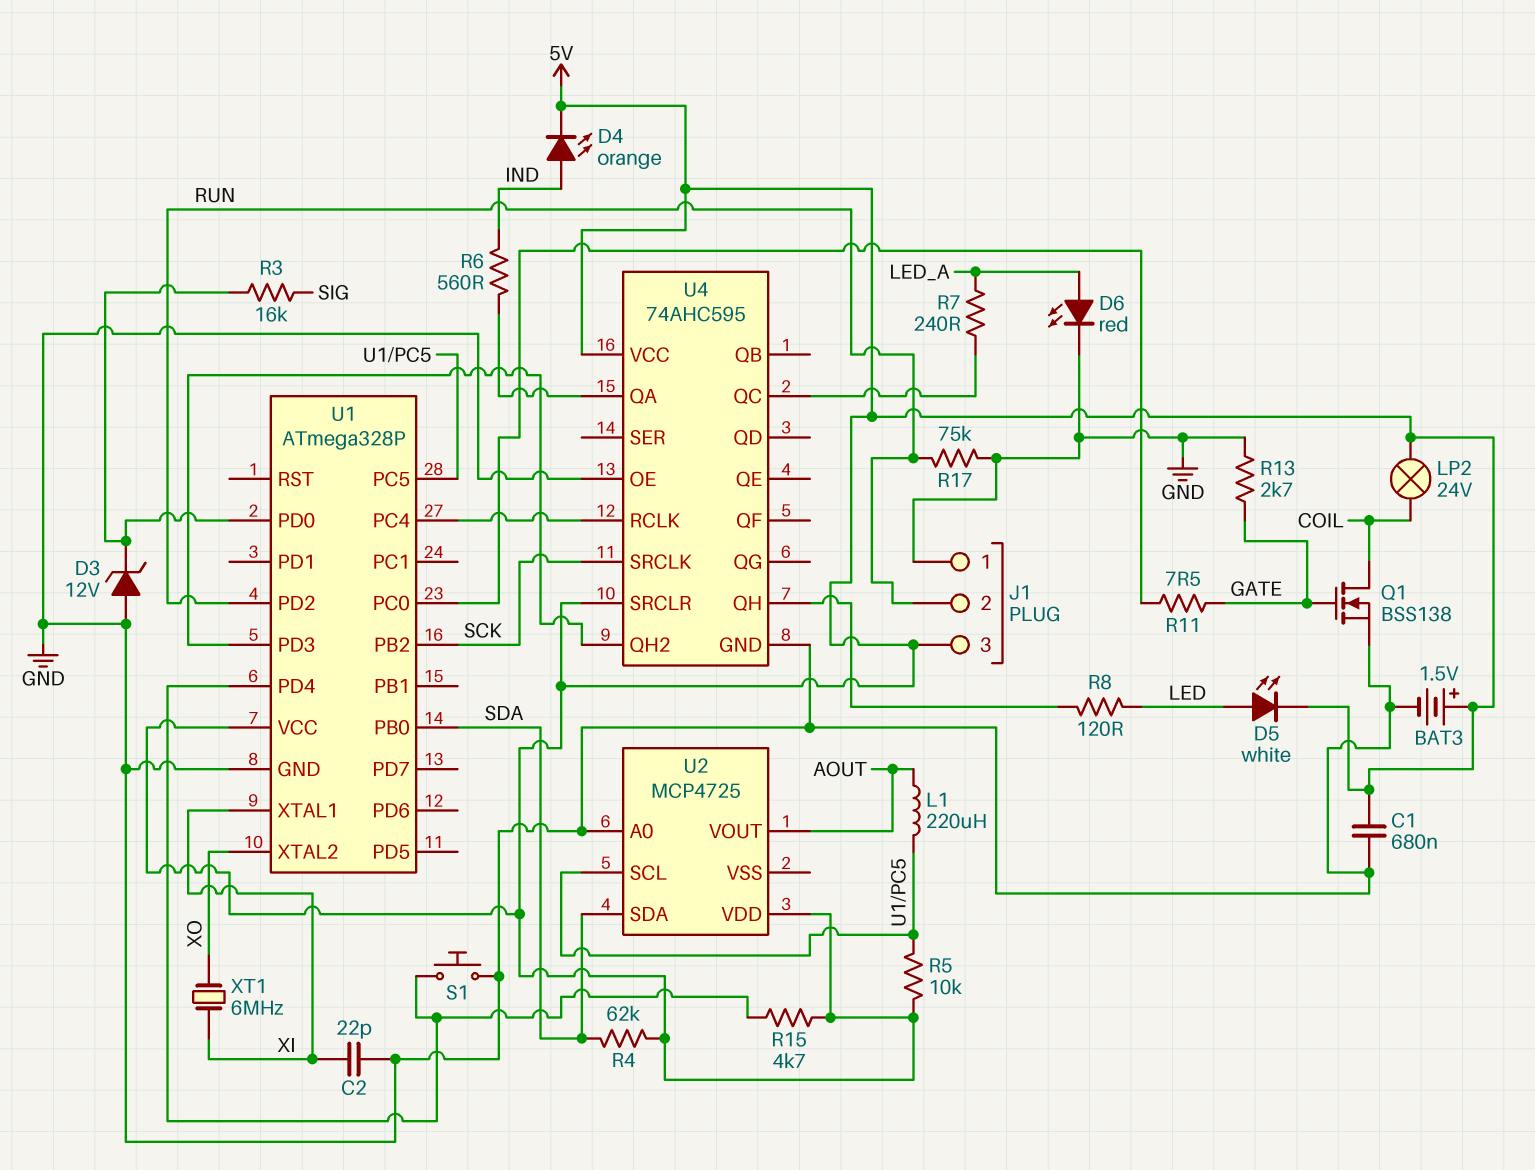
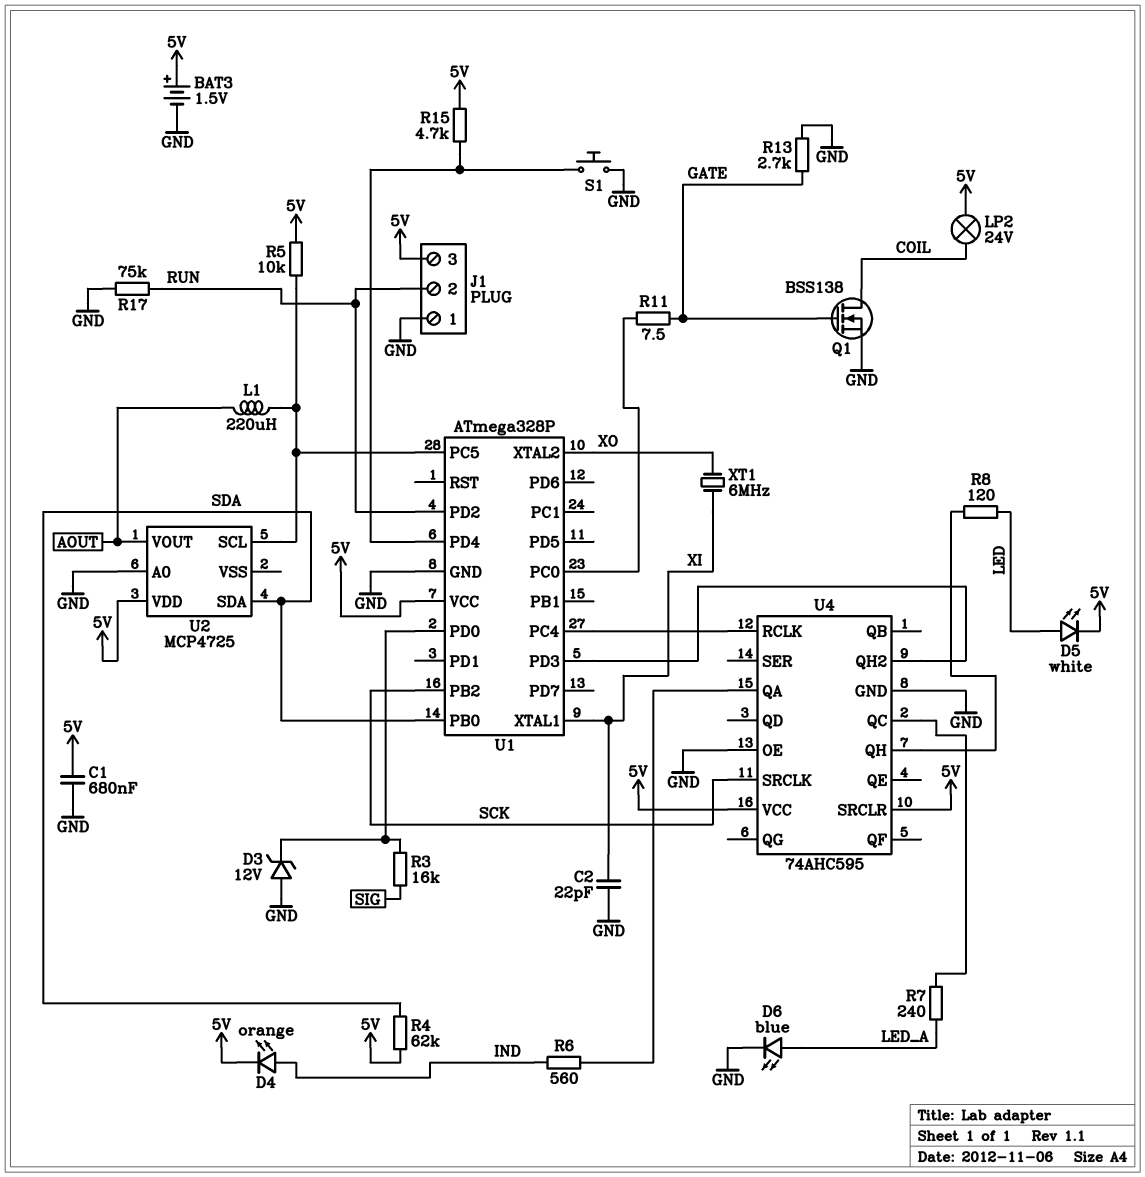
D6: LED red (A LED_A, K GND) -> LED blue (A LED_A, K GND)

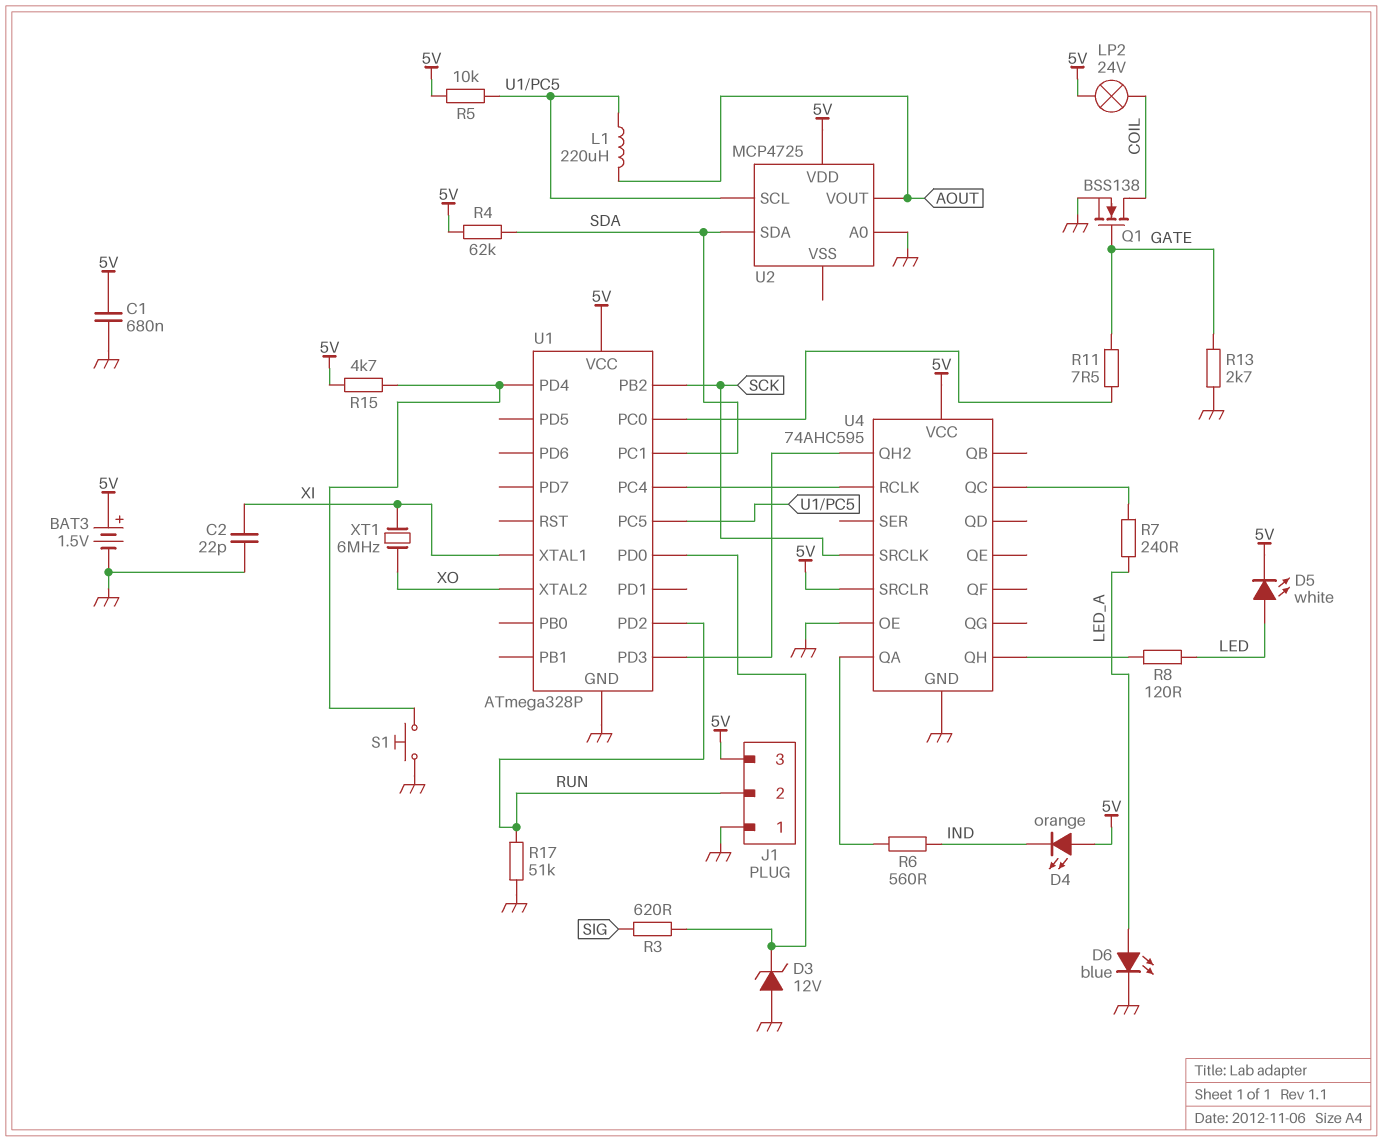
D4: LED orange (A IND, K 5V) -> LED orange (A 5V, K IND)
R3: 16k (SIG, U1/PD0) -> 620 (SIG, U1/PD0)
R17: 75k (GND, RUN) -> 51k (GND, RUN)
U1 pin PB0: SDA -> none
U1 pin PC1: none -> SDA

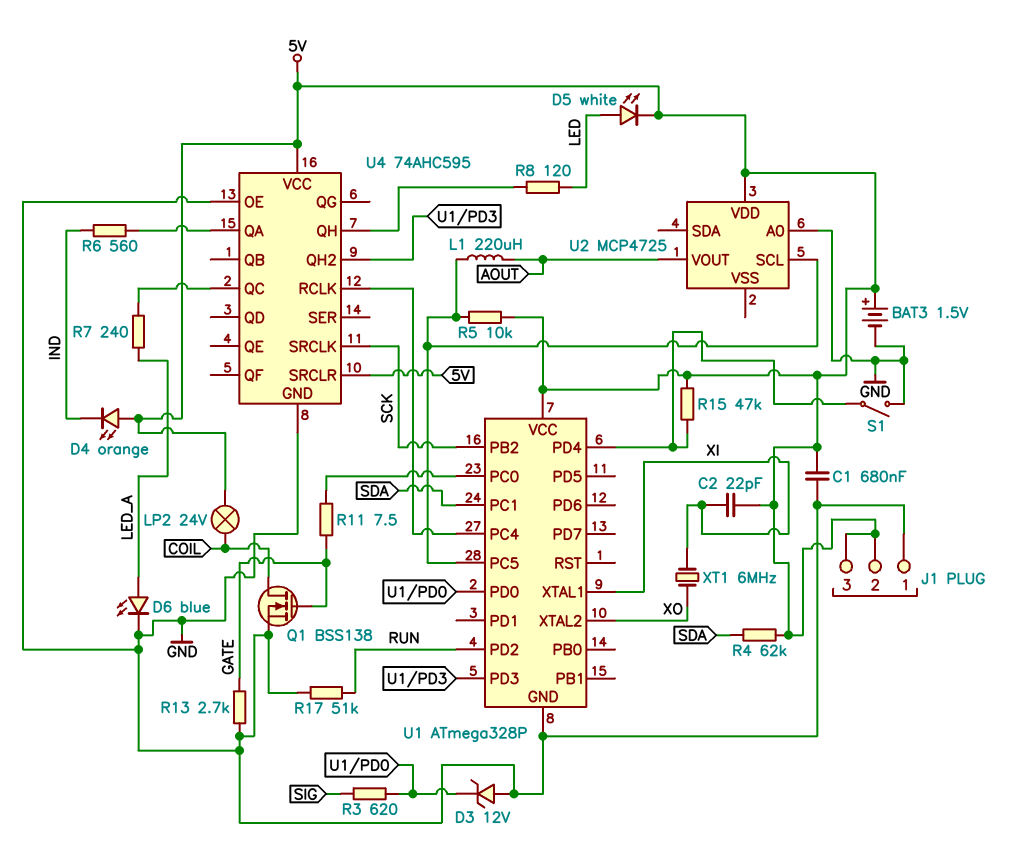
C2: 22pF (GND, XI) -> 22pF (5V, XI)
J1 pin 2: RUN -> 5V
R15: 4.7k (5V, U1/PD4) -> 47k (5V, U1/PD4)
S1: button (GND, U1/PD4) -> switch (GND, U1/PD4)
U2 pin SDA: SDA -> none

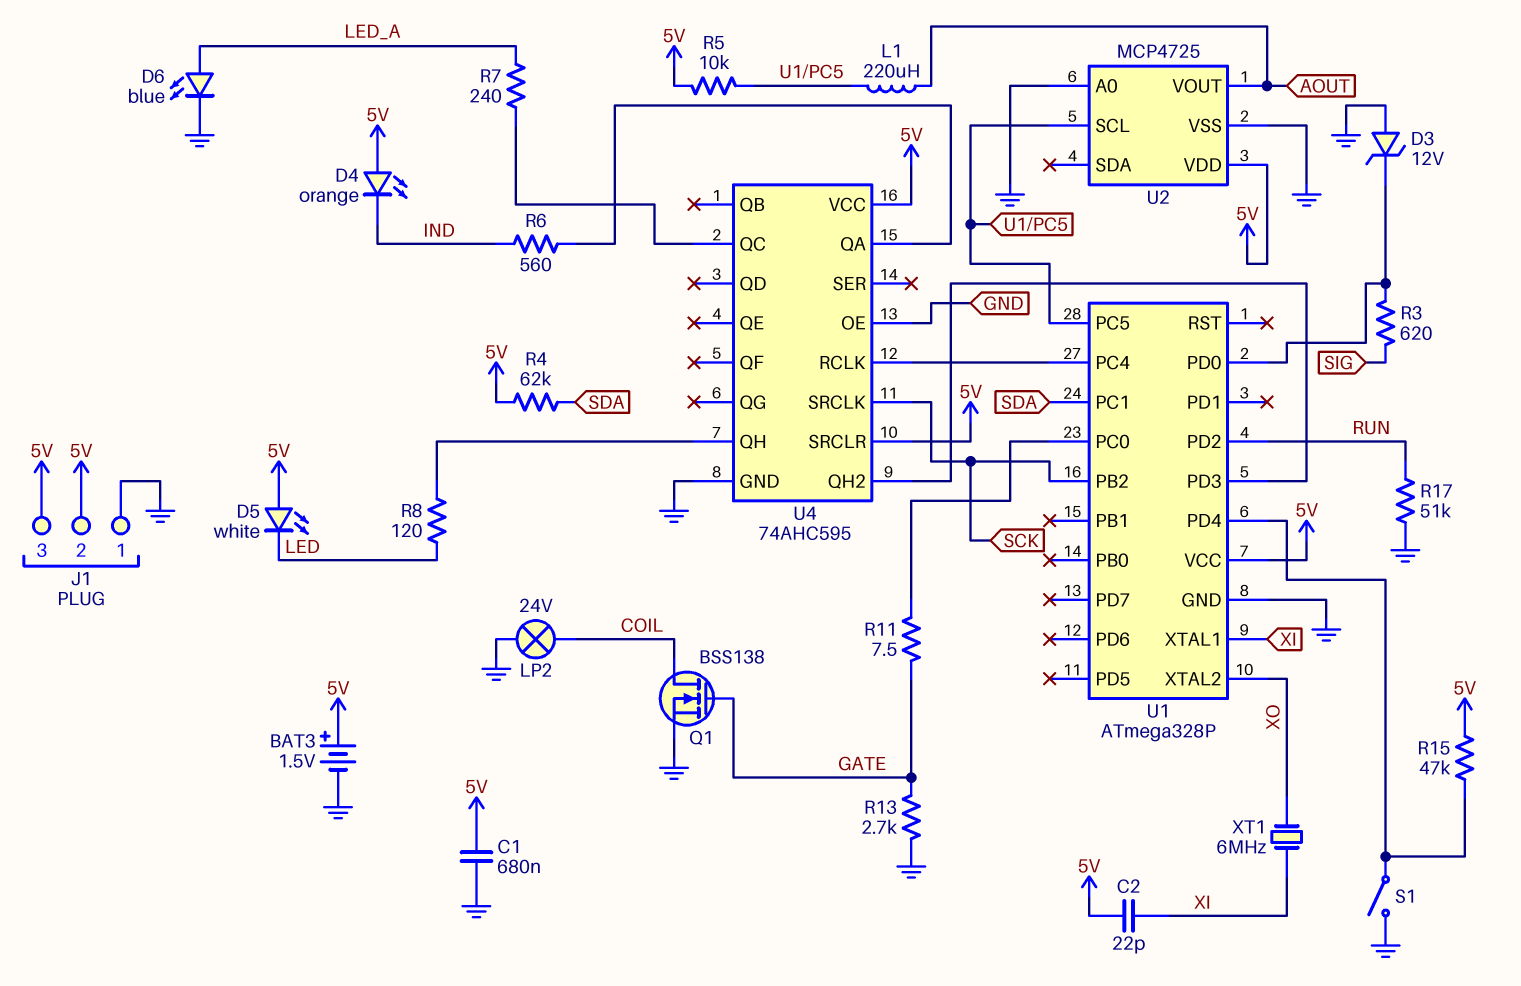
D5: LED white (A LED, K 5V) -> LED white (A 5V, K LED)
LP2: lamp 24V (5V, COIL) -> lamp 24V (COIL, GND)
U2 pin VSS: none -> GND

